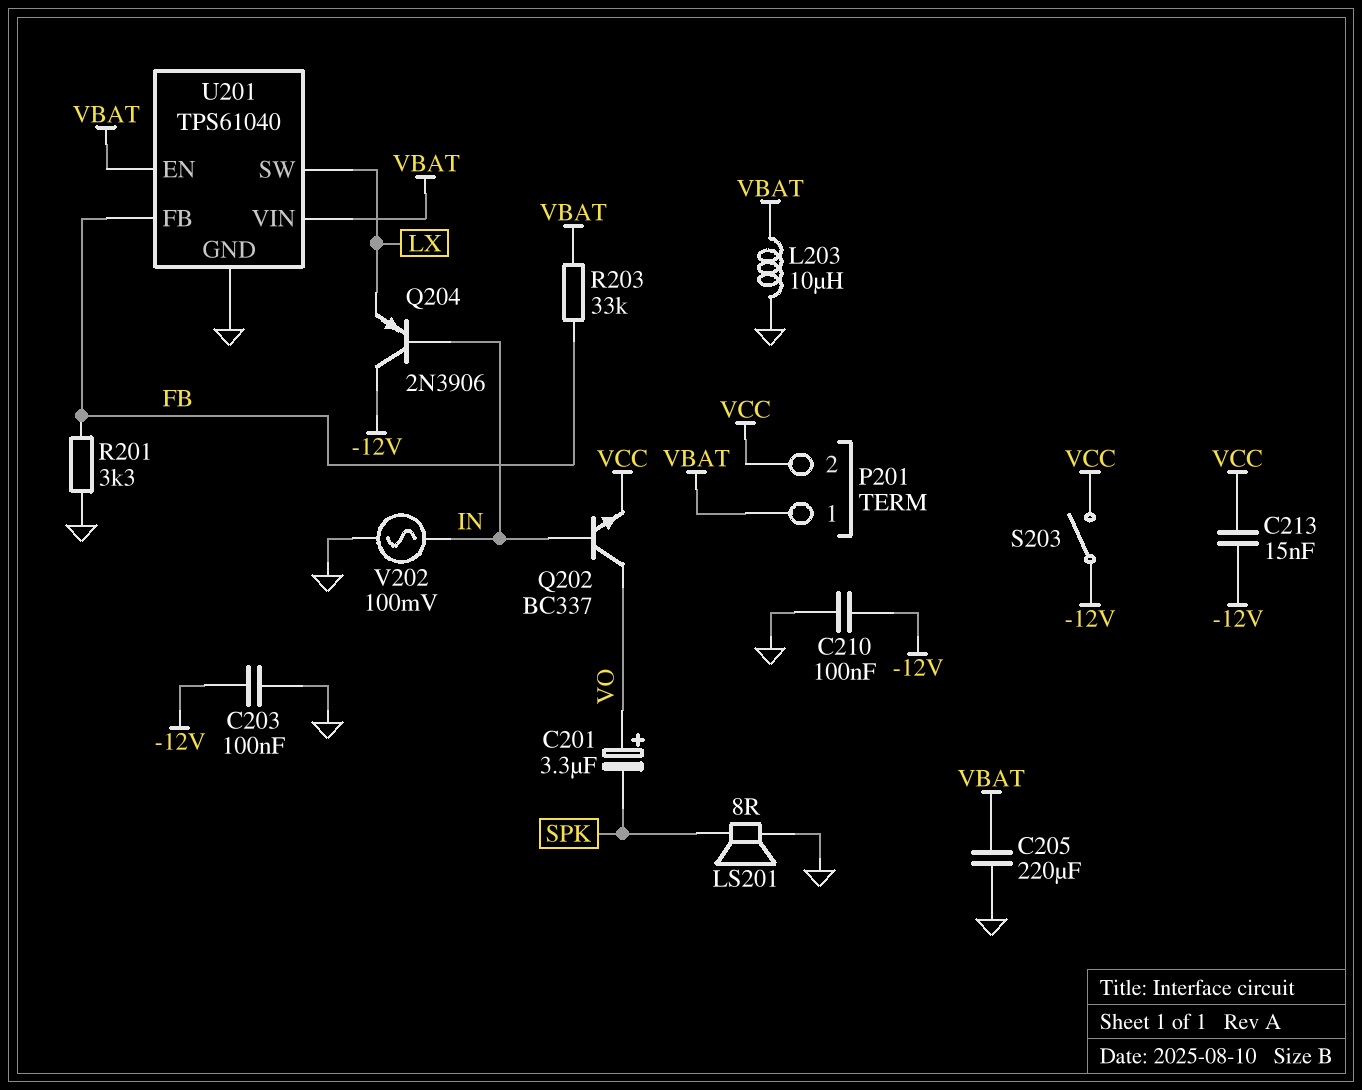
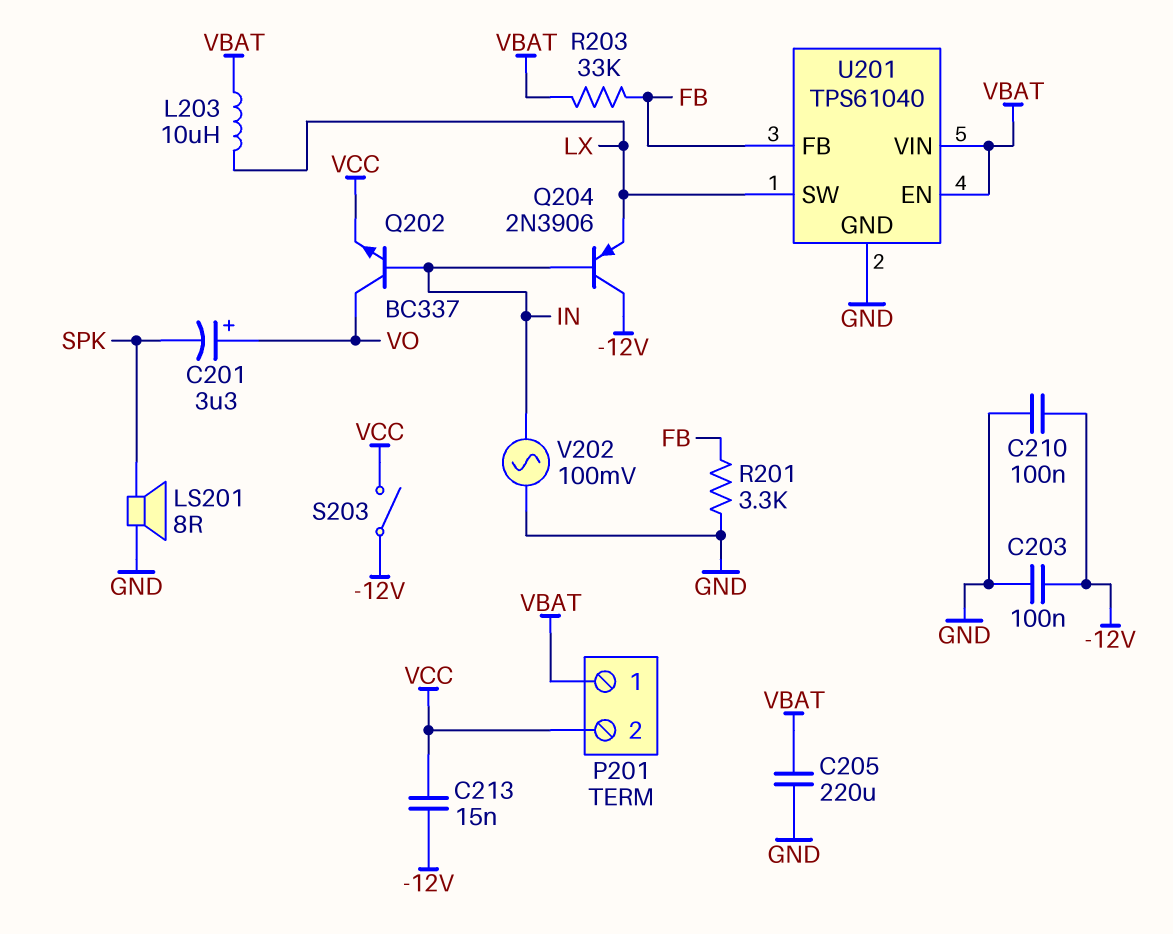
L203: 10uH (GND, VBAT) -> 10uH (LX, VBAT)

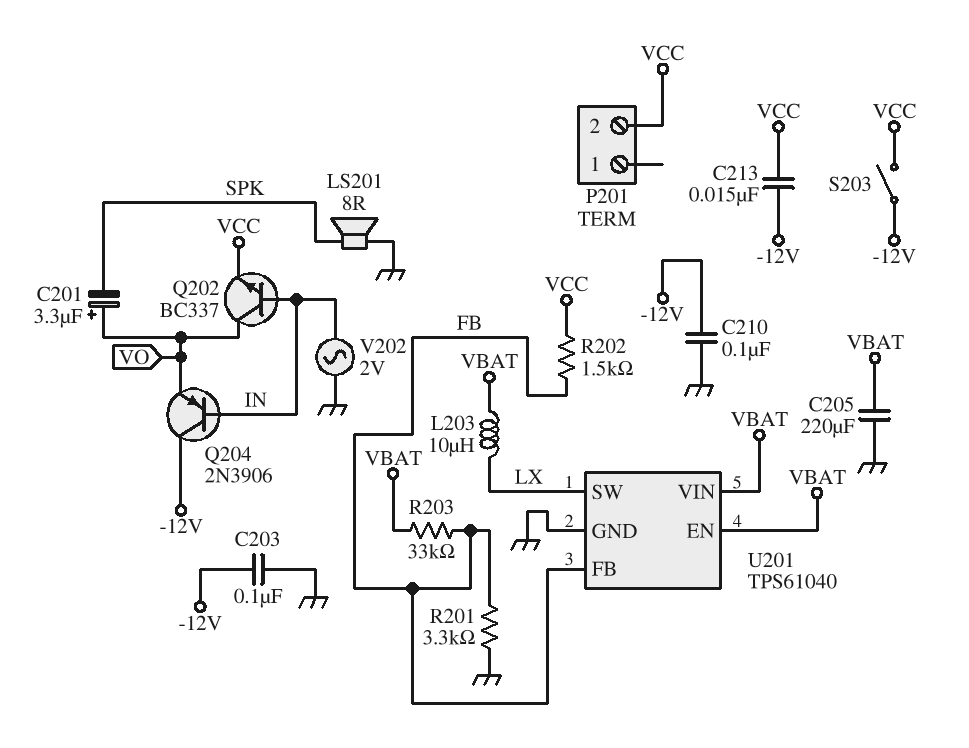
P201 pin 1: VBAT -> none
Q204: PNP 2N3906 (B IN, C -12V, E LX) -> PNP 2N3906 (B IN, C -12V, E VO)
R202: none -> 1.5k (FB, VCC)
V202: AC 100mV (GND, IN) -> AC 2V (GND, IN)

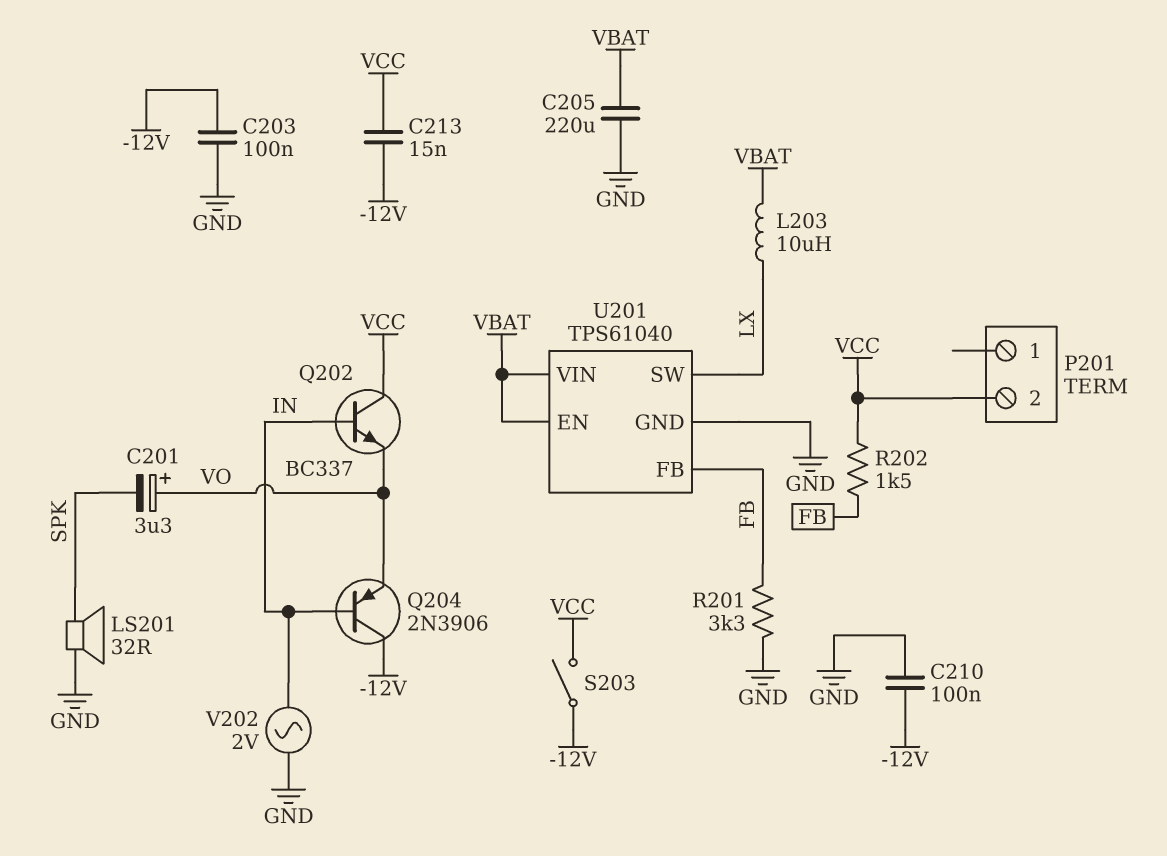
LS201: speaker 8R (GND, SPK) -> speaker 32R (GND, SPK)
Q202: NPN BC337 (B IN, C VO, E VCC) -> NPN BC337 (B IN, C VCC, E VO)
R203: 33k (FB, VBAT) -> none

